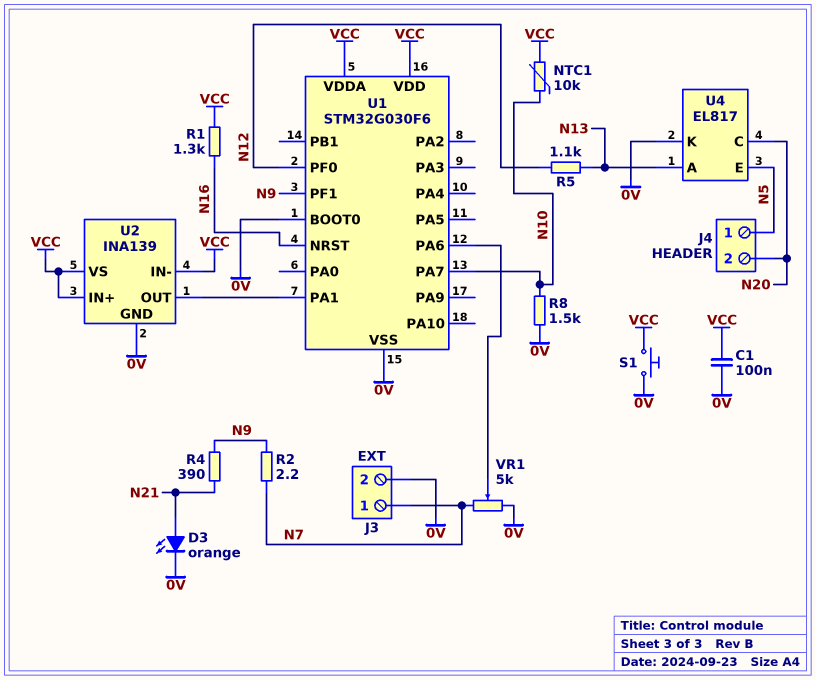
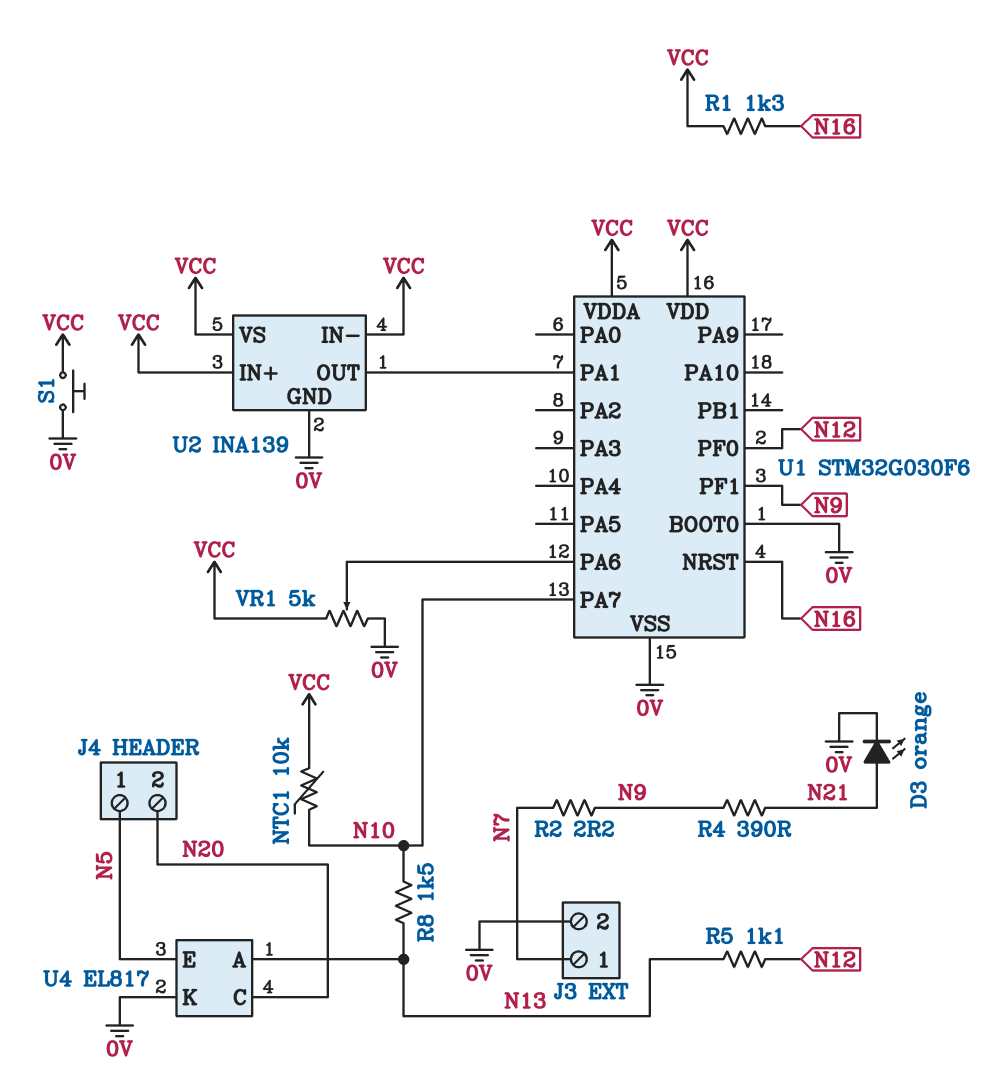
C1: 100nF (0V, VCC) -> none
R8: 1.5k (0V, N10) -> 1.5k (N10, N13)
VR1: 5k (0V, N7, wiper U1/PA6) -> 5k (0V, VCC, wiper U1/PA6)

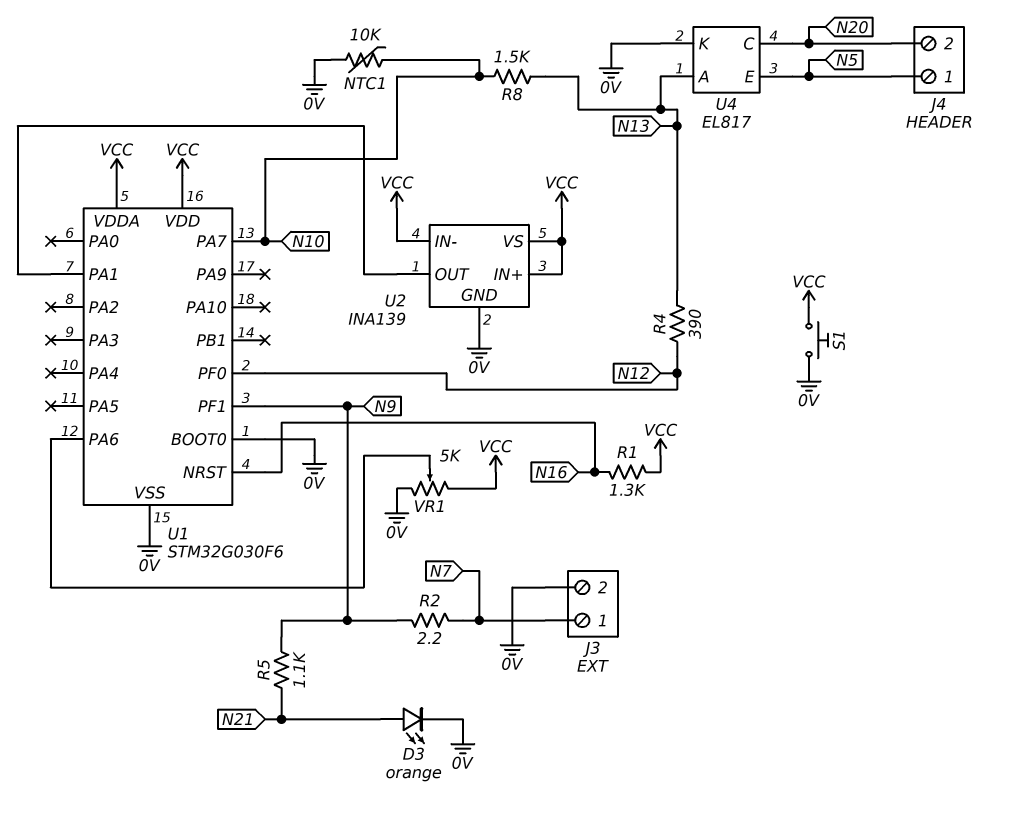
NTC1: 10k (N10, VCC) -> 10k (0V, N10)
R4: 390 (N9, N21) -> 390 (N12, N13)
R5: 1.1k (N12, N13) -> 1.1k (N9, N21)

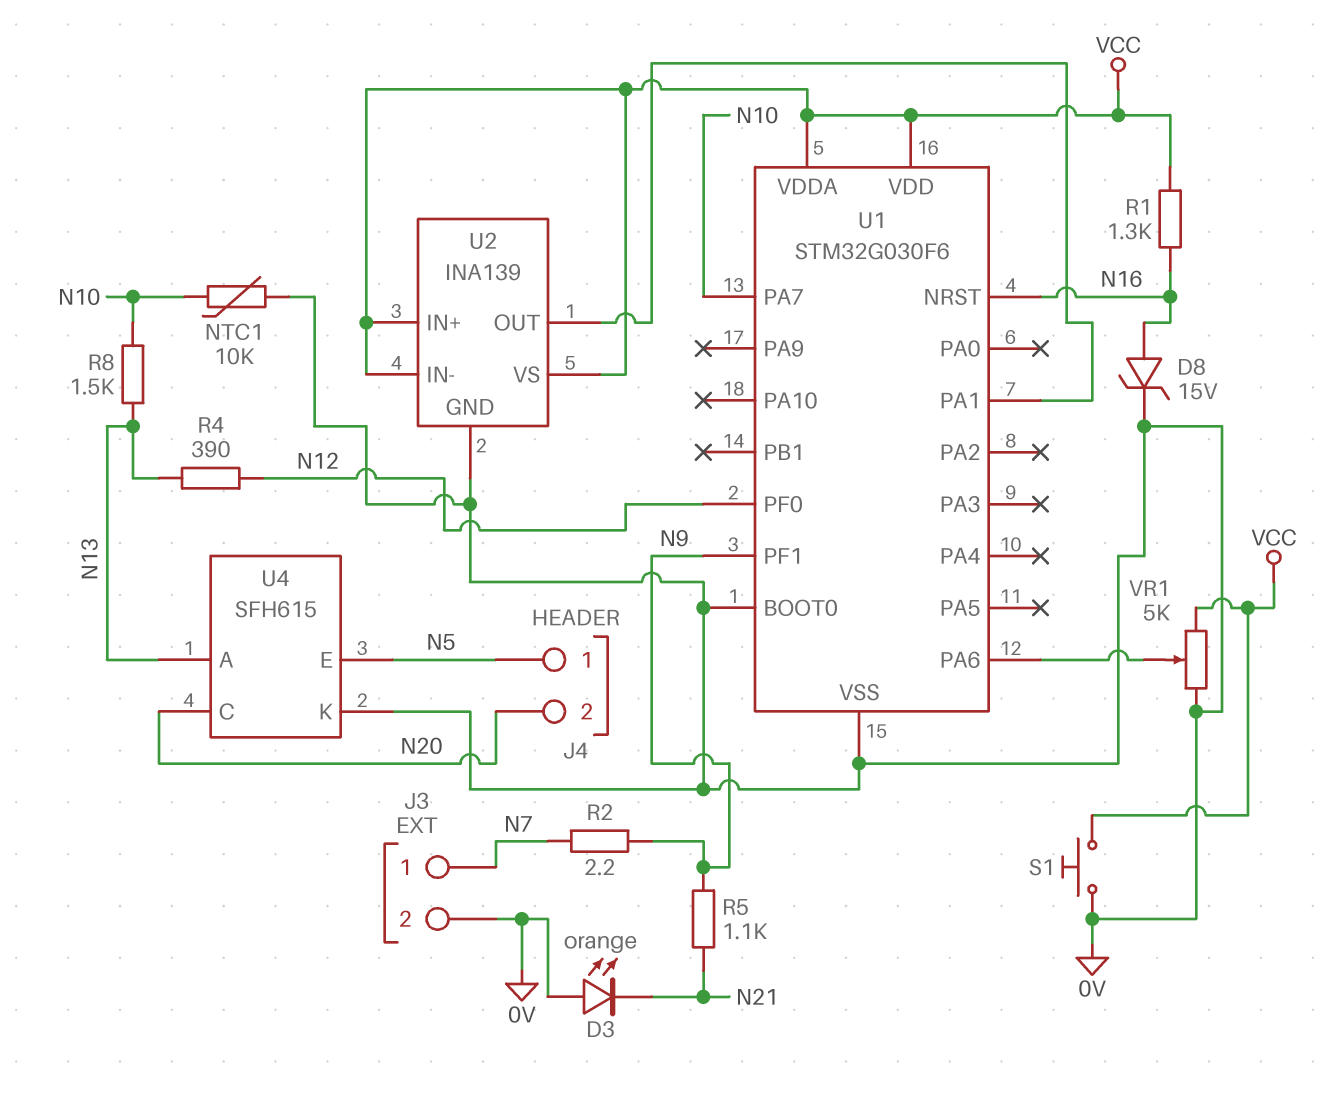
D3: LED orange (A N21, K 0V) -> LED orange (A 0V, K N21)
D8: none -> zener 15V (A N16, K 0V)
U4: EL817 -> SFH615

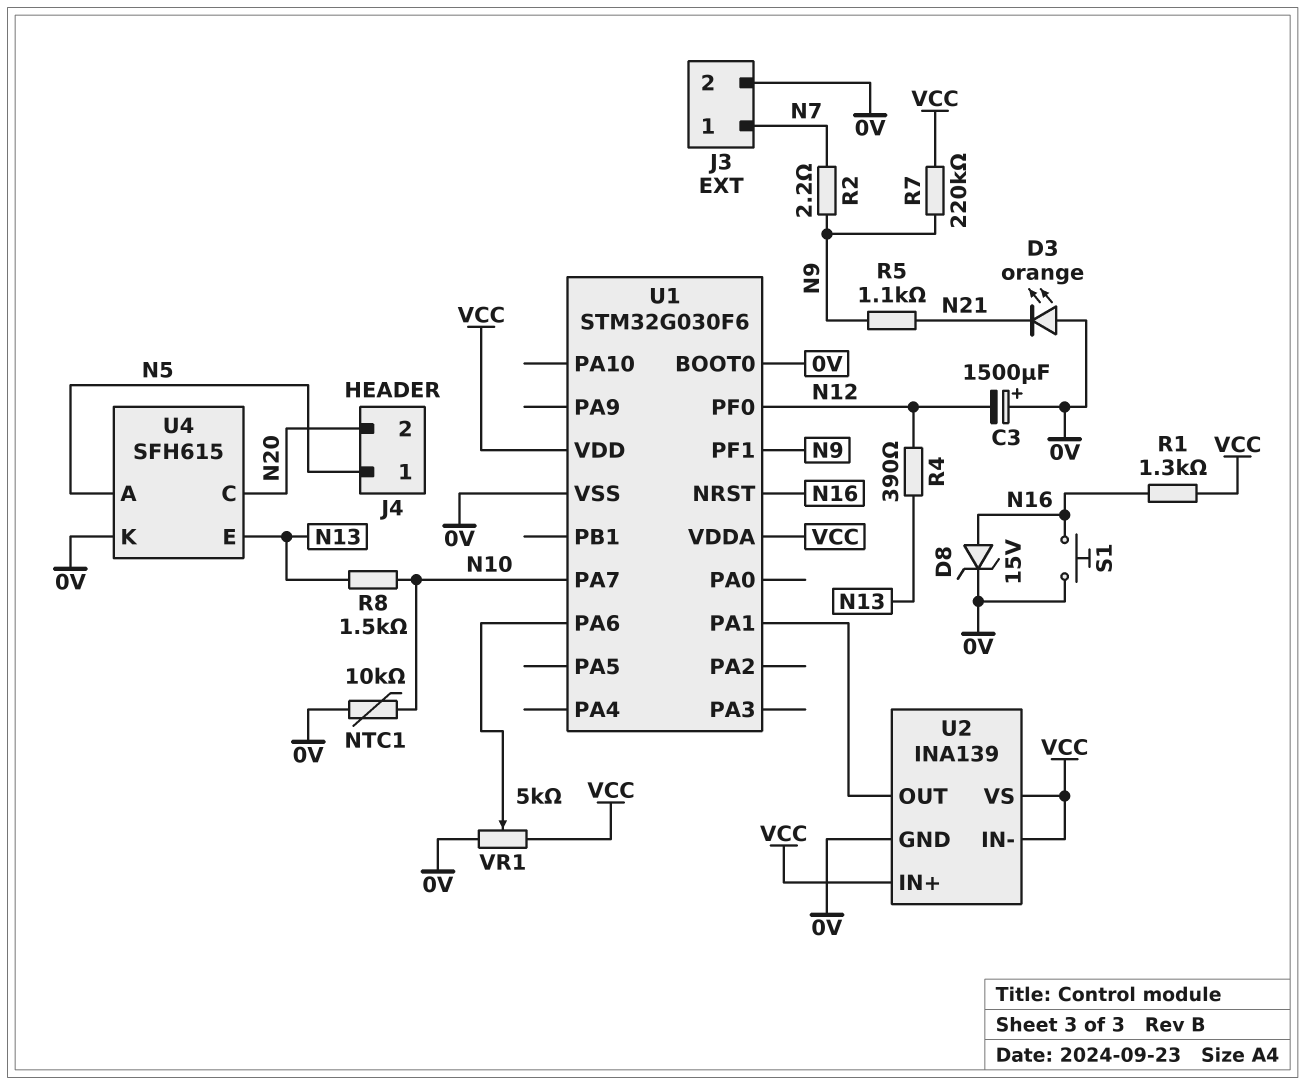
C3: none -> 1500uF (plus 0V, minus N12)
R7: none -> 220k (N9, VCC)
S1: button (0V, VCC) -> button (0V, N16)
U4 pin A: N13 -> N5
U4 pin E: N5 -> N13

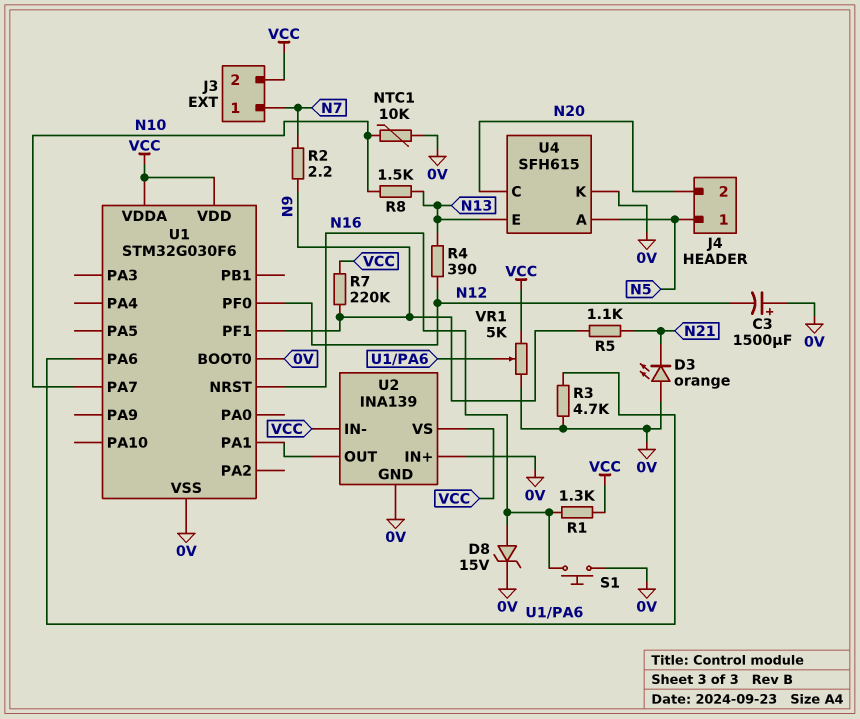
J3 pin 2: 0V -> VCC
R3: none -> 4.7k (0V, U1/PA6)
U2 pin IN+: VCC -> 0V

